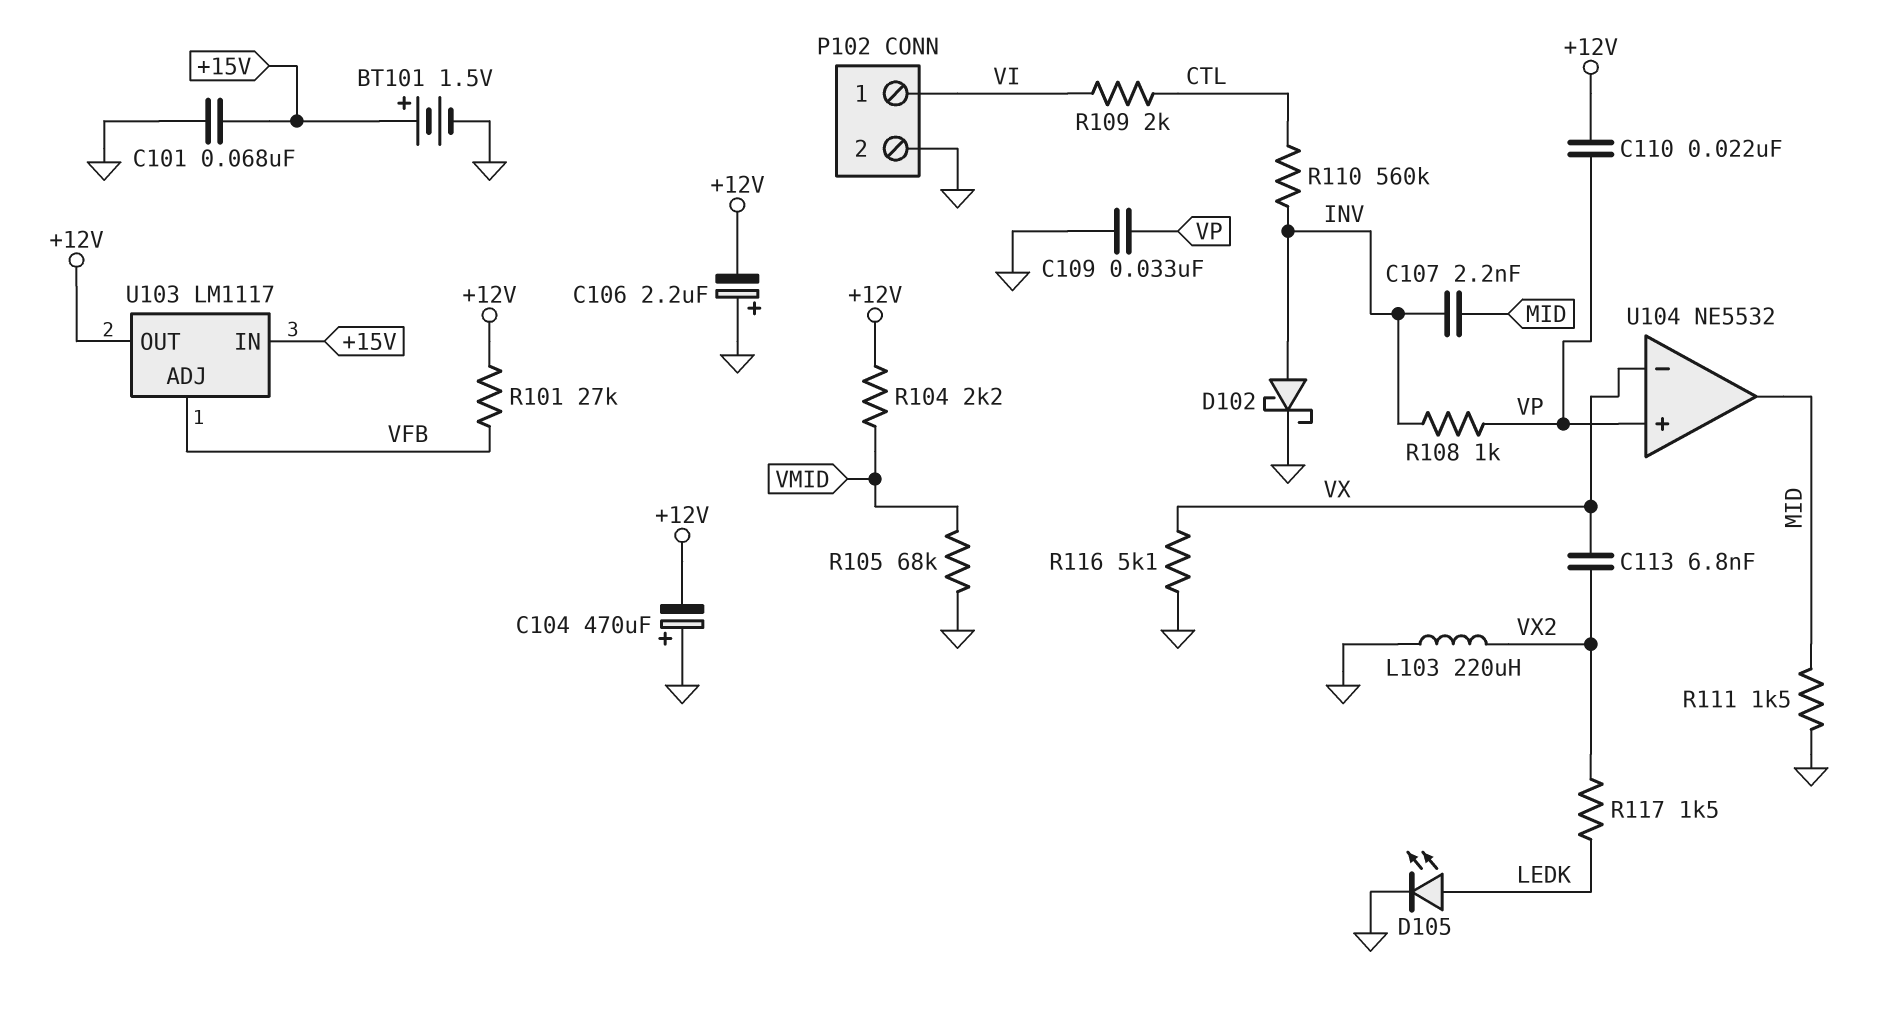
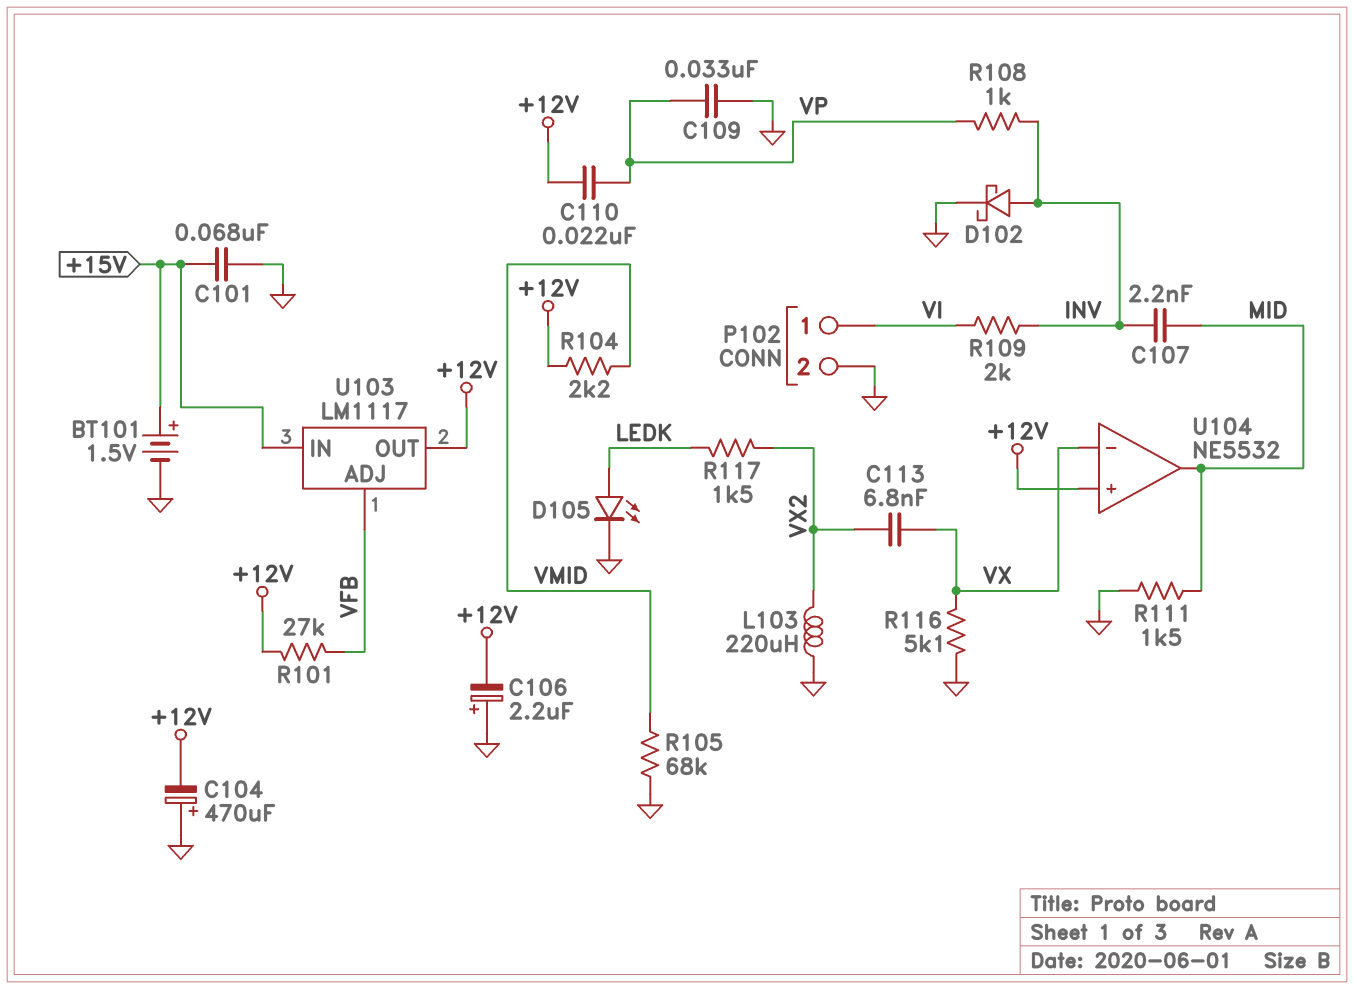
R109: 2k (CTL, VI) -> 2k (INV, VI)
R110: 560k (CTL, INV) -> none
U104 pin in+: VP -> +12V

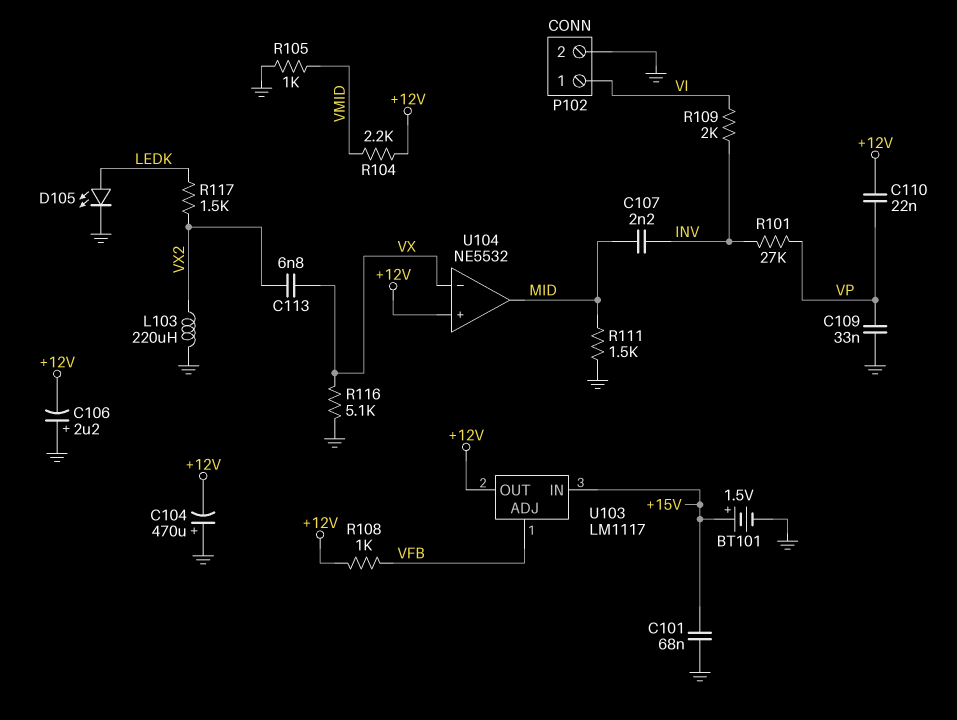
D102: schottky (A INV, K GND) -> none
R101: 27k (+12V, VFB) -> 27k (INV, VP)
R105: 68k (GND, VMID) -> 1k (GND, VMID)
R108: 1k (INV, VP) -> 1k (+12V, VFB)

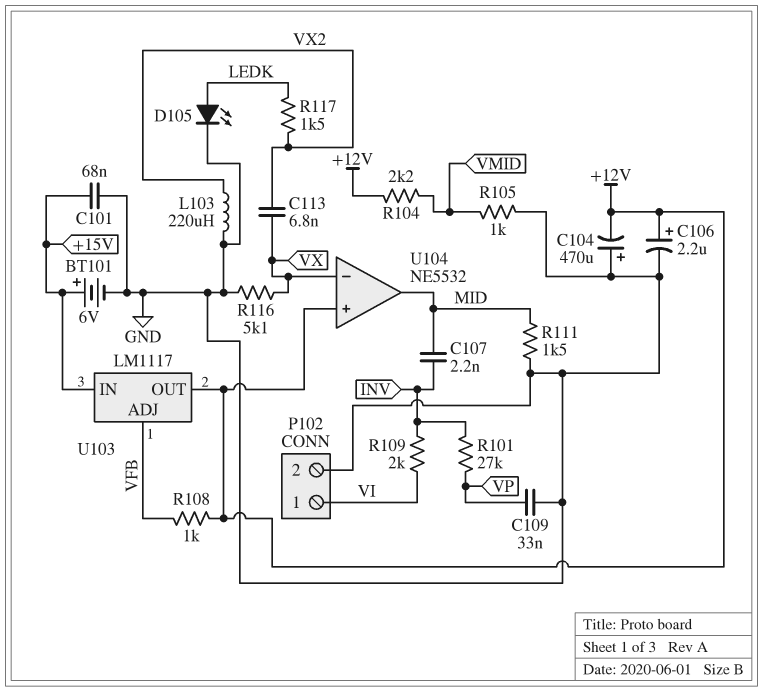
BT101: 1.5V (plus +15V, minus GND) -> 6V (plus +15V, minus GND)
C106: 2.2uF (plus GND, minus +12V) -> 2.2uF (plus +12V, minus GND)
C110: 22nF (+12V, VP) -> none

